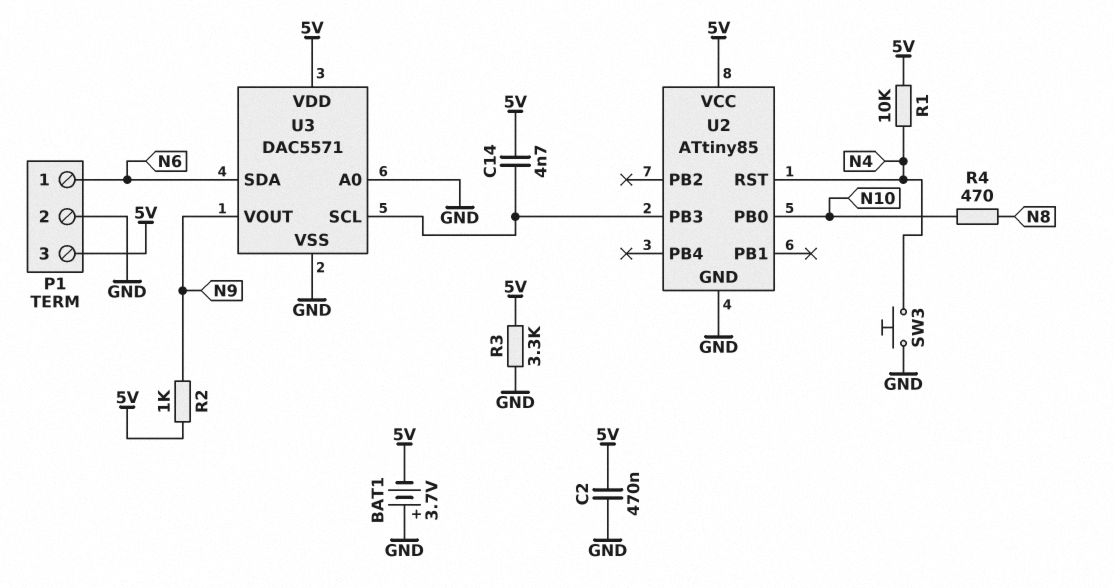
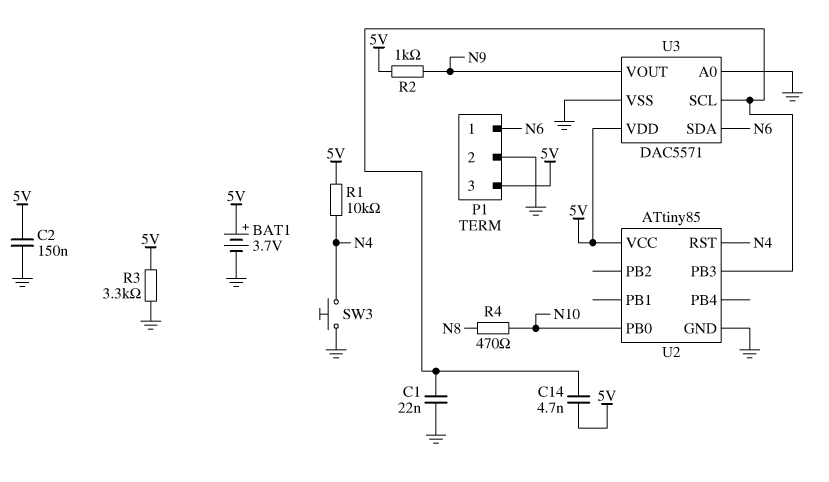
BAT1: 3.7V (plus GND, minus 5V) -> 3.7V (plus 5V, minus GND)
C1: none -> 22nF (GND, U2/PB3)
C2: 470nF (5V, GND) -> 150nF (5V, GND)

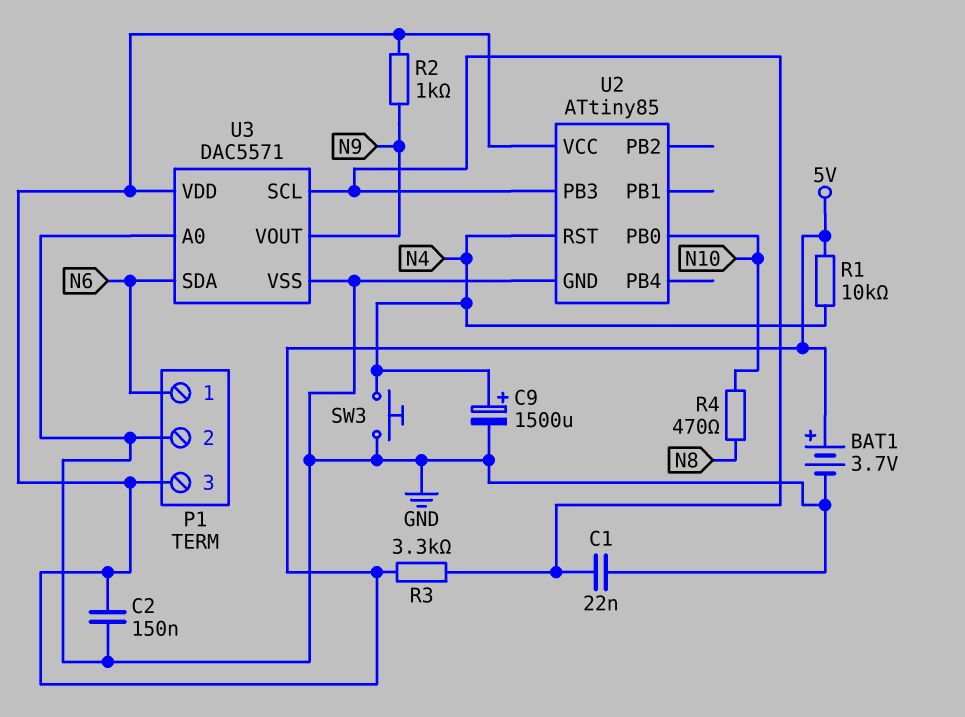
C9: none -> 1500uF (plus N4, minus GND)
C14: 4.7nF (5V, U2/PB3) -> none
R3: 3.3k (5V, GND) -> 3.3k (5V, U2/PB3)

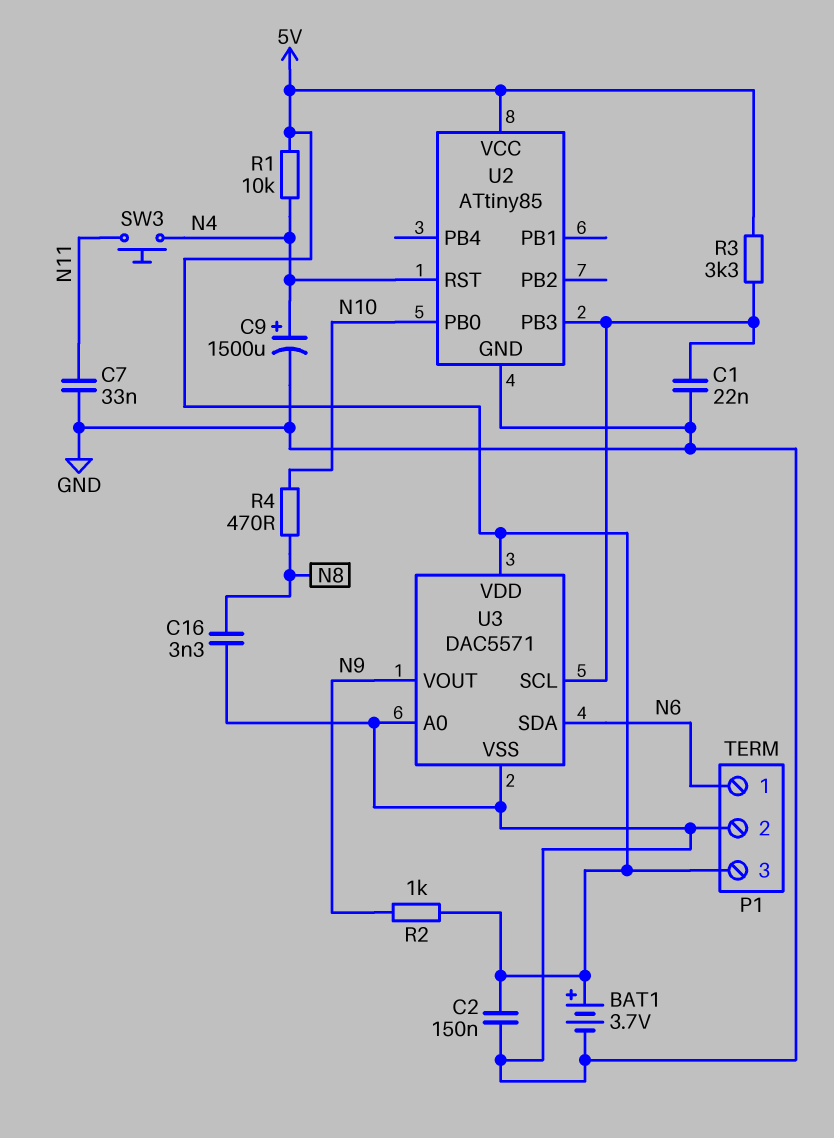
C7: none -> 33nF (GND, N11)
C16: none -> 3.3nF (GND, N8)
SW3: button (GND, N4) -> button (N4, N11)

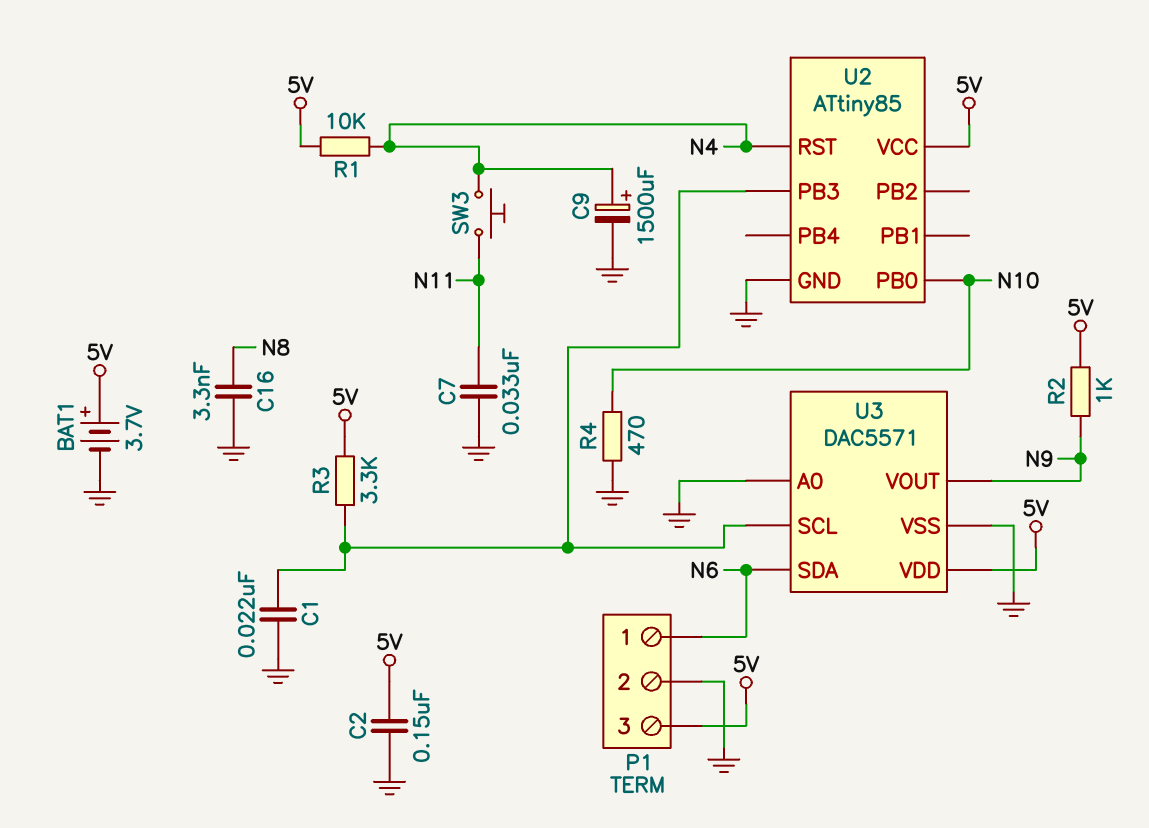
R4: 470 (N8, N10) -> 470 (GND, N10)

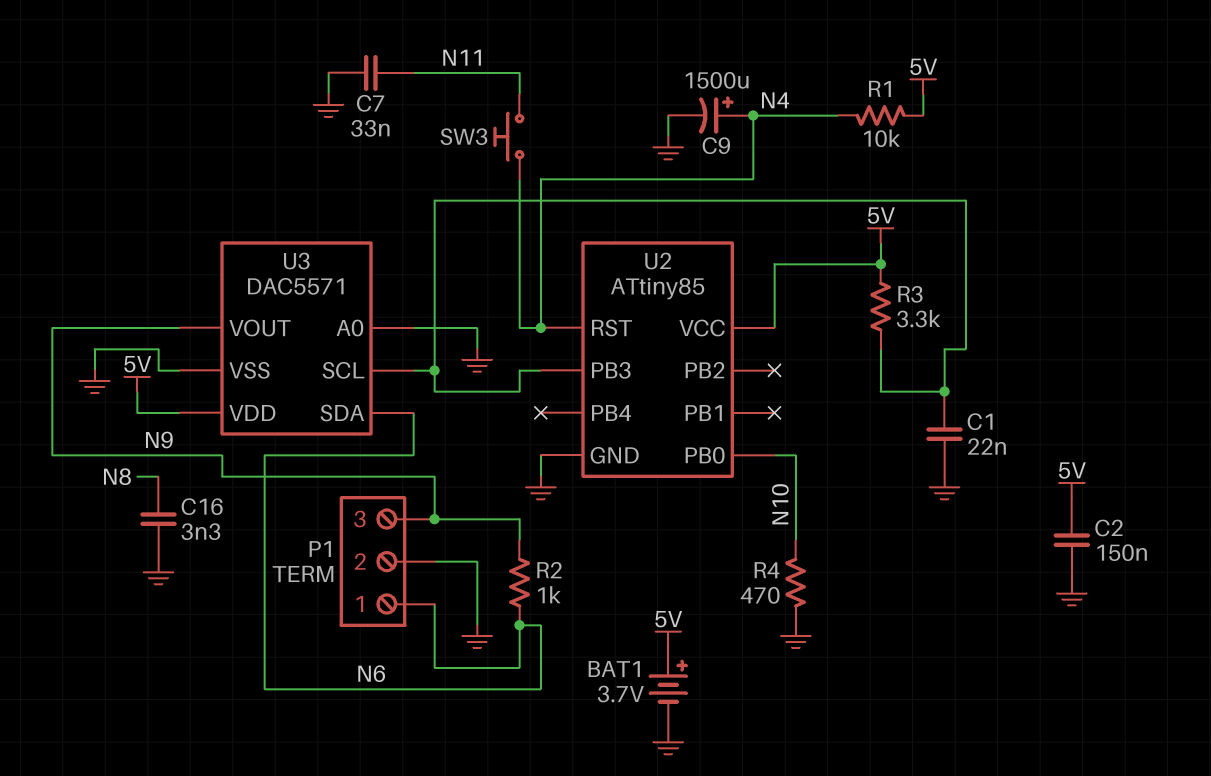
P1 pin 3: 5V -> N9
R2: 1k (5V, N9) -> 1k (N6, N9)

